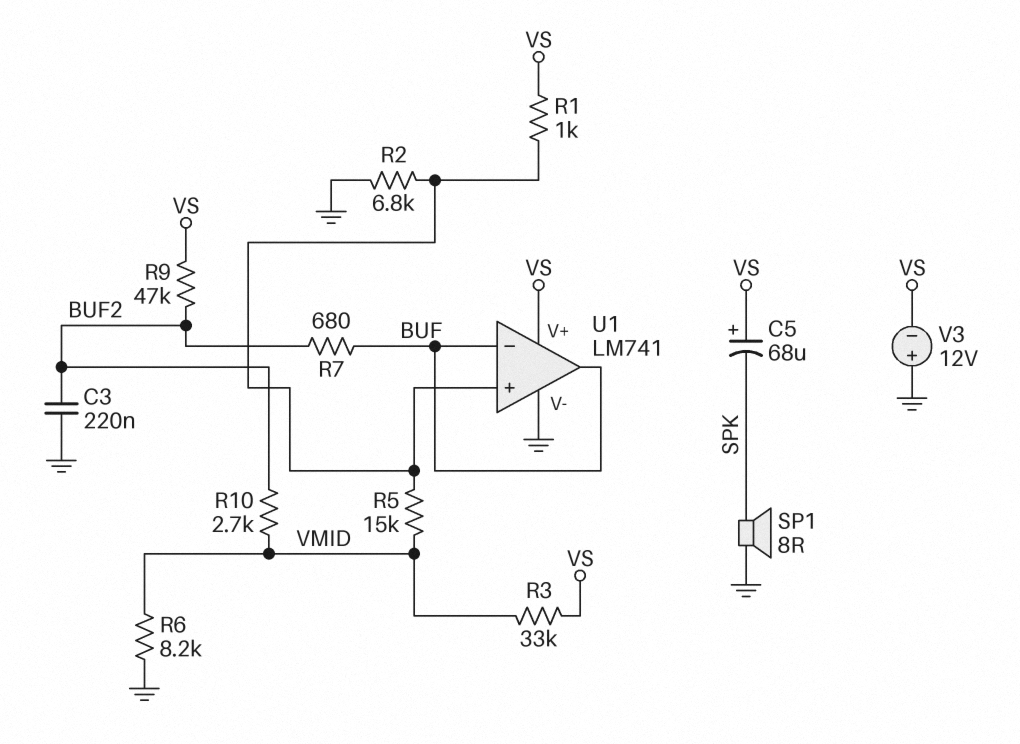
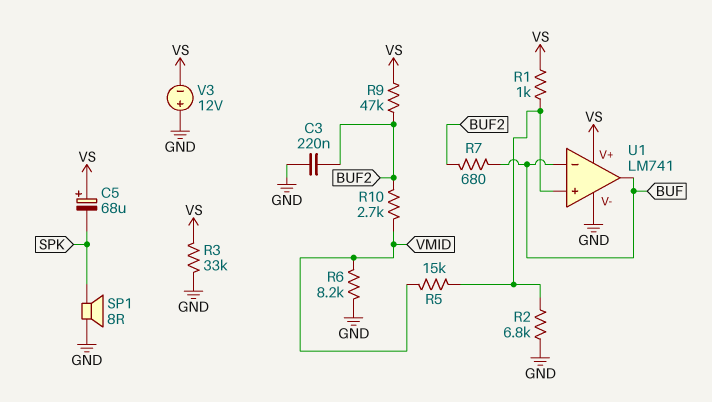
R3: 33k (VMID, VS) -> 33k (GND, VS)

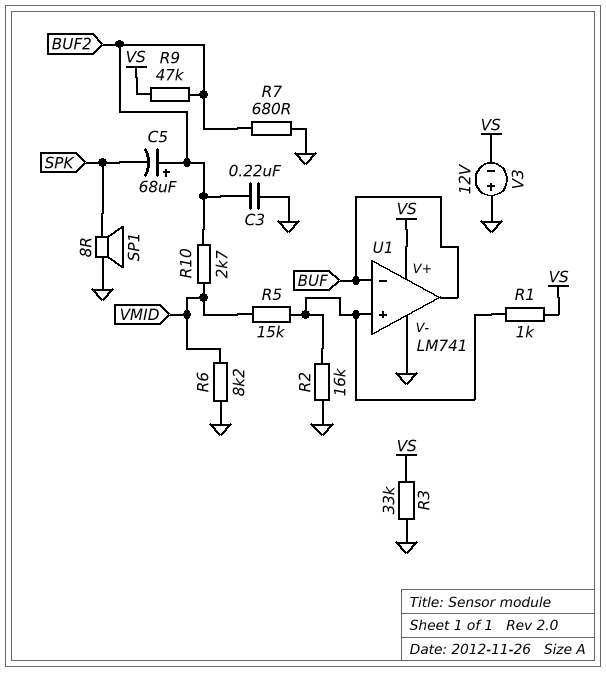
C5: 68uF (plus VS, minus SPK) -> 68uF (plus BUF2, minus SPK)
R2: 6.8k (GND, U1/in+) -> 16k (GND, U1/in+)
R7: 680 (BUF, BUF2) -> 680 (BUF2, GND)

